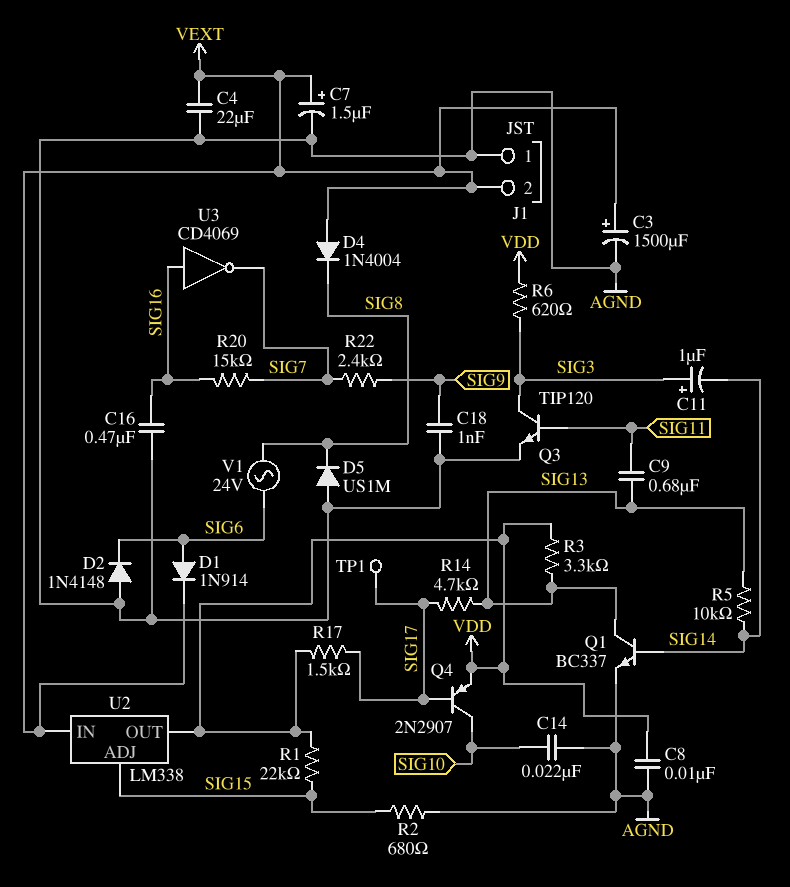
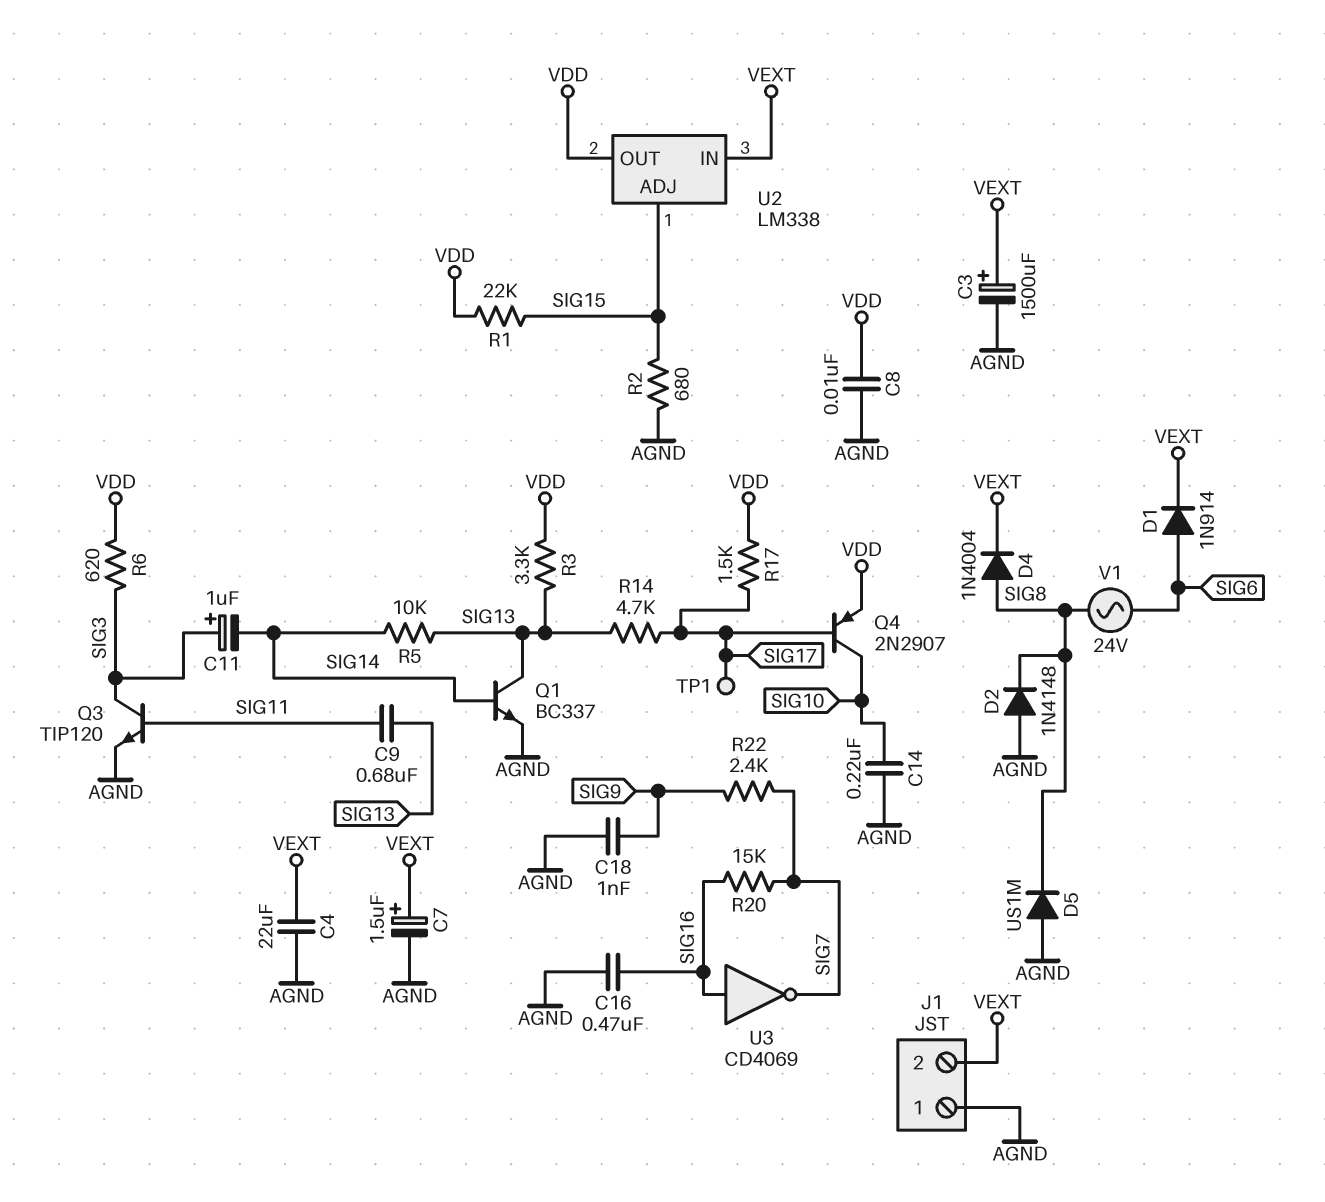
C14: 22nF (AGND, SIG10) -> 220nF (AGND, SIG10)
D2: diode 1N4148 (A AGND, K SIG6) -> diode 1N4148 (A AGND, K SIG8)
D4: diode 1N4004 (A VEXT, K SIG8) -> diode 1N4004 (A SIG8, K VEXT)

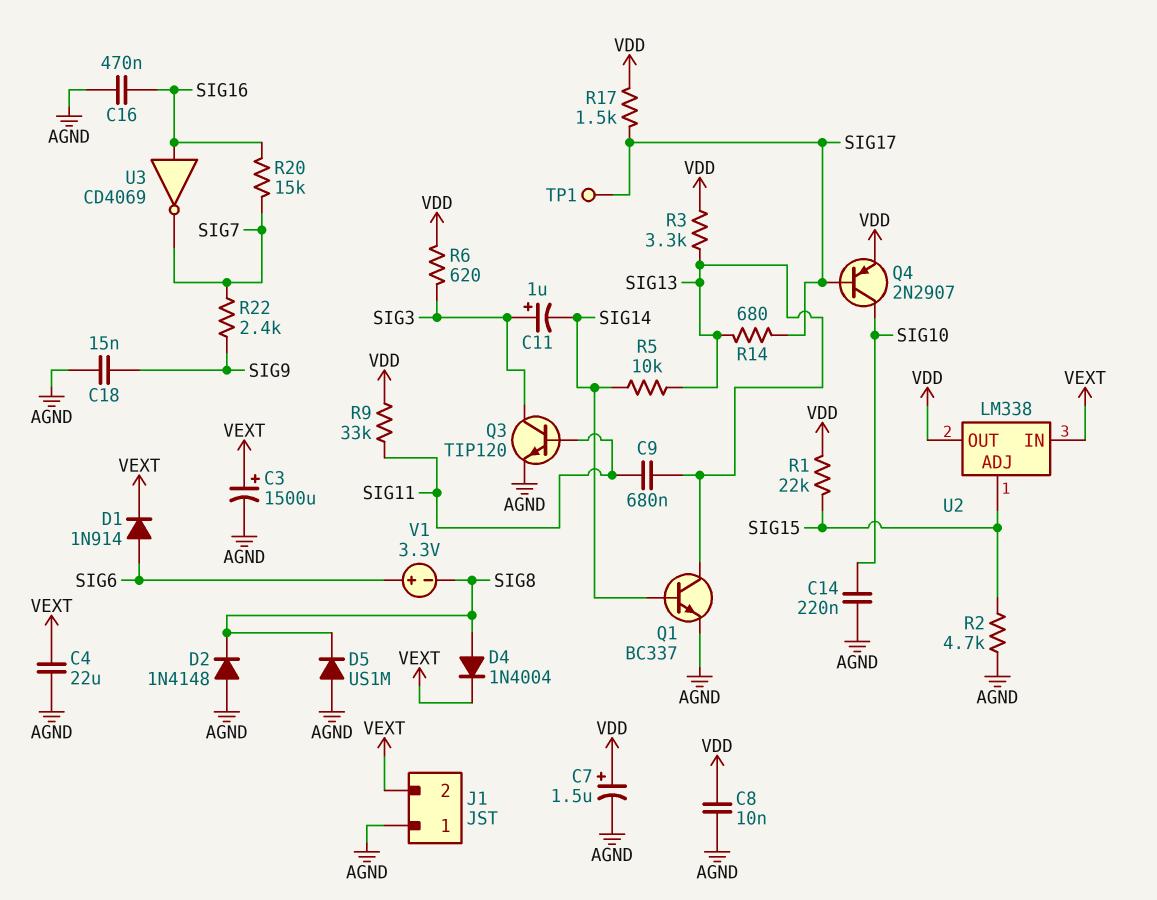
C7: 1.5uF (plus VEXT, minus AGND) -> 1.5uF (plus VDD, minus AGND)
C18: 1nF (AGND, SIG9) -> 15nF (AGND, SIG9)
R2: 680 (AGND, SIG15) -> 4.7k (AGND, SIG15)
R9: none -> 33k (SIG11, VDD)
R14: 4.7k (SIG13, SIG17) -> 680 (SIG13, SIG17)
V1: AC 24V (SIG6, SIG8) -> 3.3V (plus SIG6, minus SIG8)

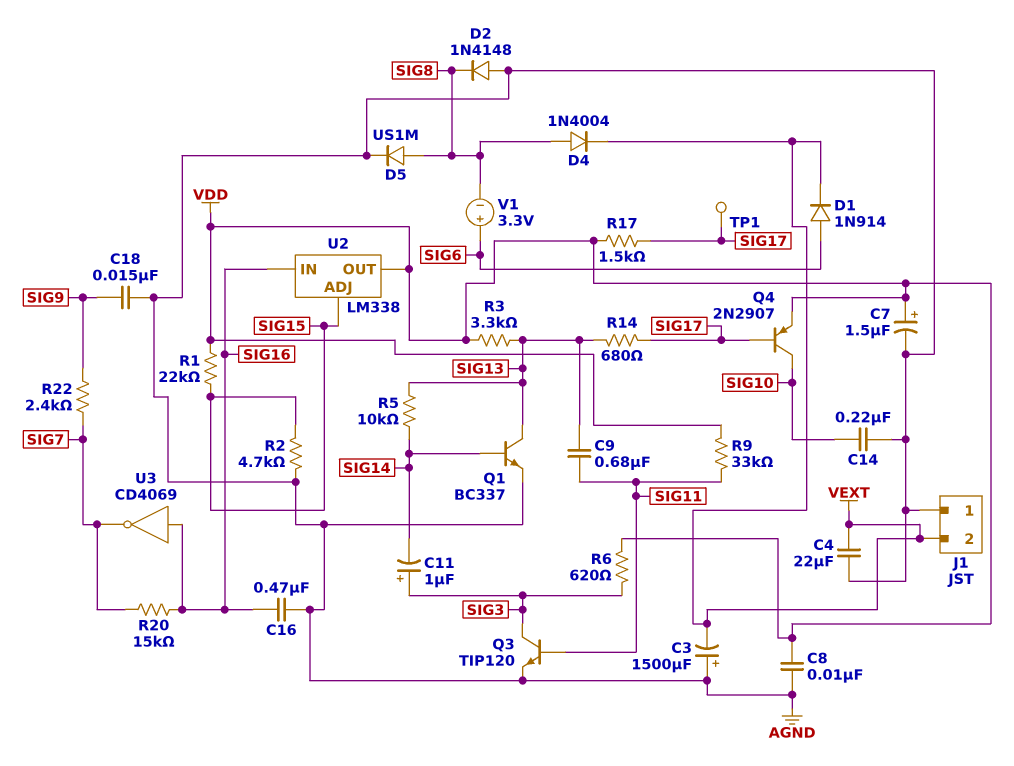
C3: 1500uF (plus VEXT, minus AGND) -> 1500uF (plus AGND, minus VEXT)
D5: diode US1M (A AGND, K SIG8) -> diode US1M (A SIG8, K AGND)
U2 pin IN: VEXT -> SIG16

